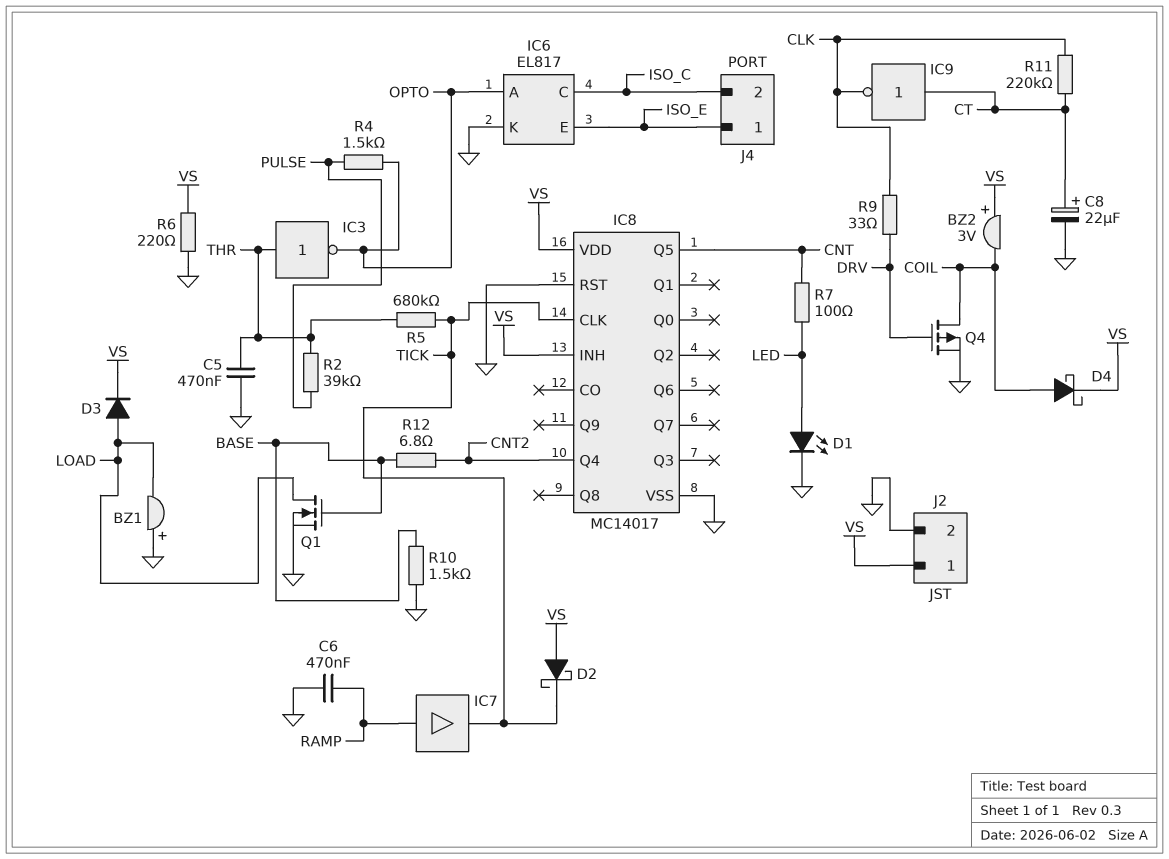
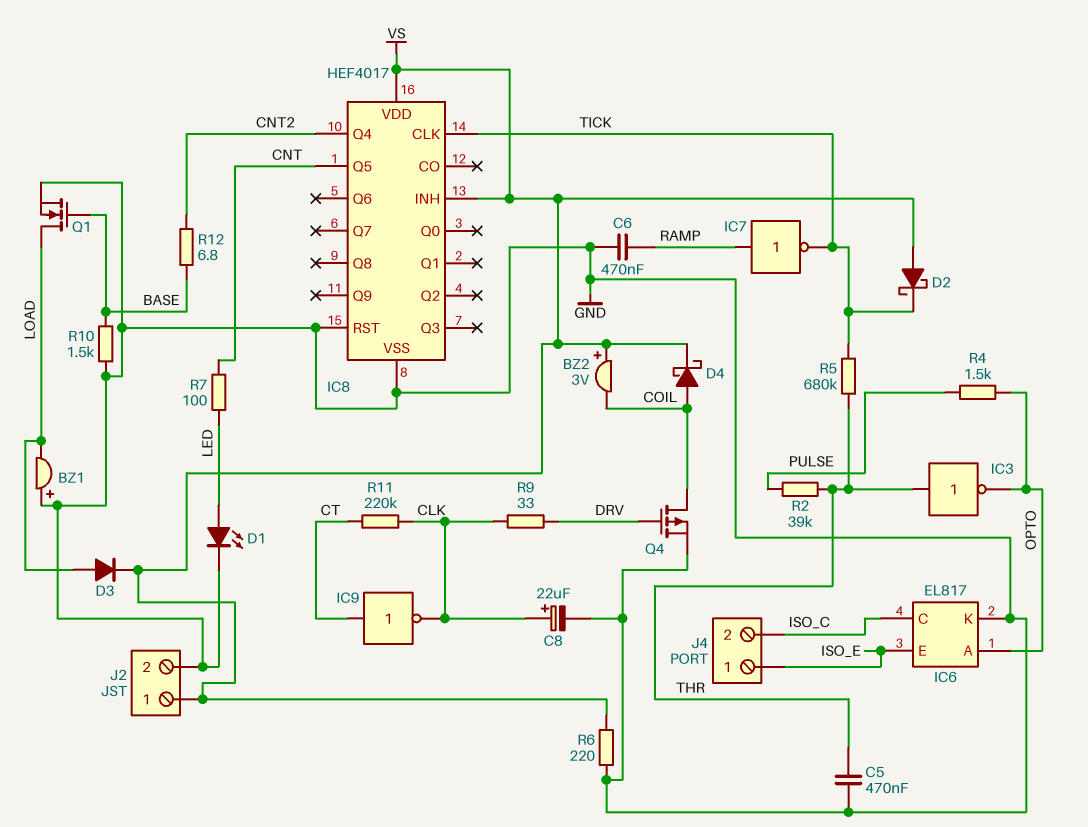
C8: 22uF (plus CT, minus GND) -> 22uF (plus CLK, minus GND)
IC7: buffer (in RAMP, out TICK) -> NOT (in RAMP, out TICK)
IC8: MC14017 -> HEF4017

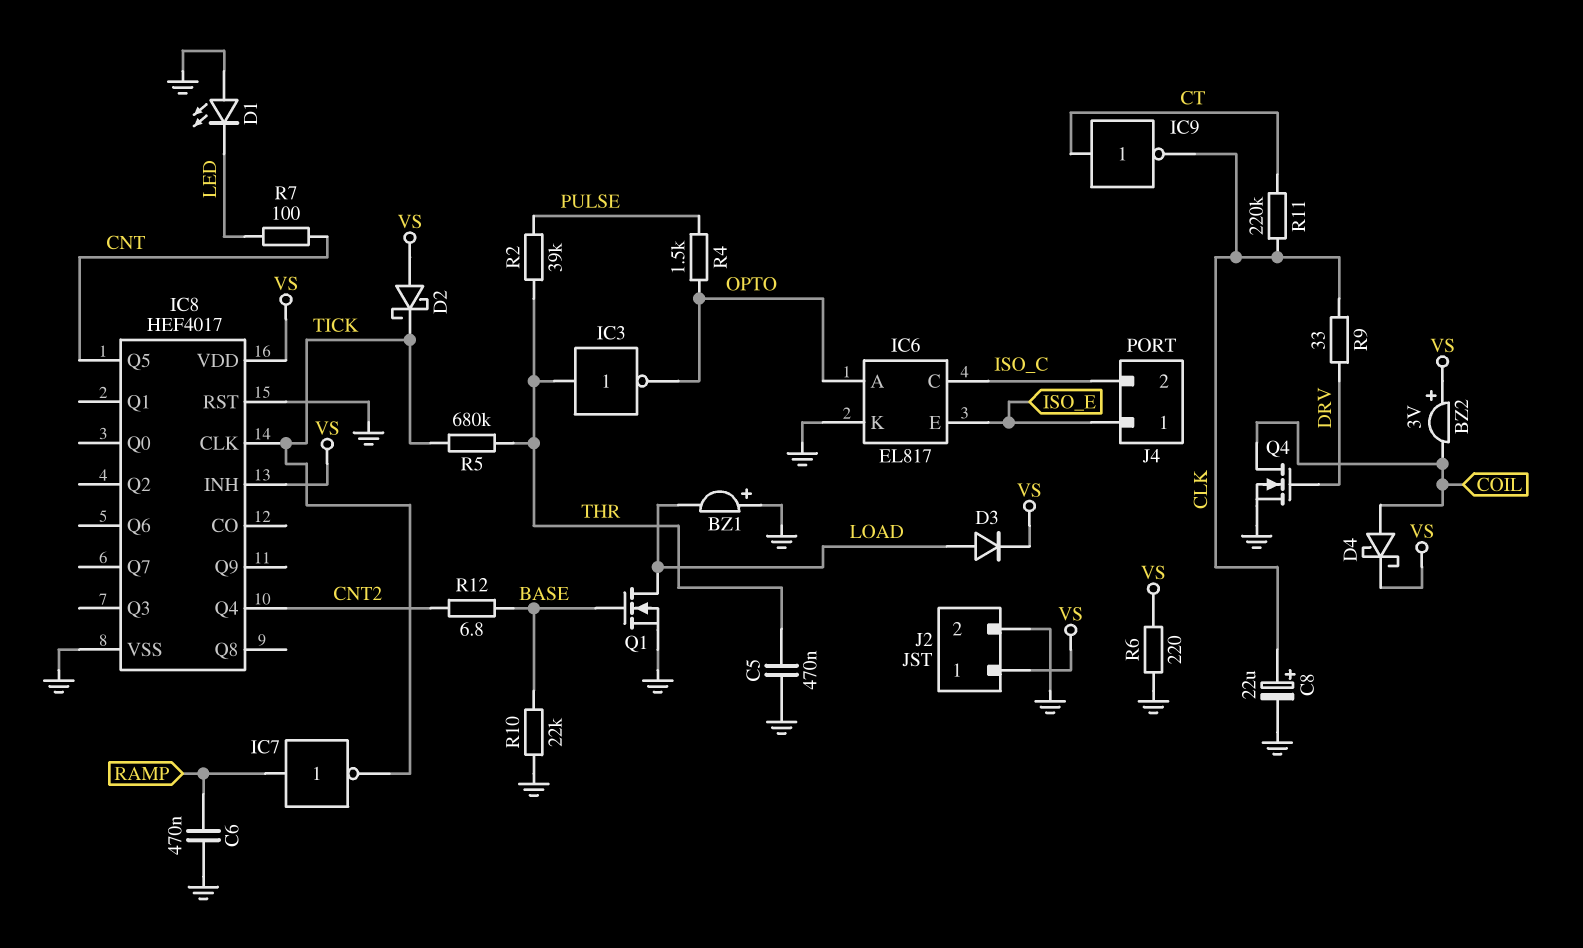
D1: LED (A LED, K GND) -> LED (A GND, K LED)
Q4: PMOS (G DRV, D COIL, S GND) -> NMOS (G DRV, D COIL, S GND)
R10: 1.5k (BASE, GND) -> 22k (BASE, GND)

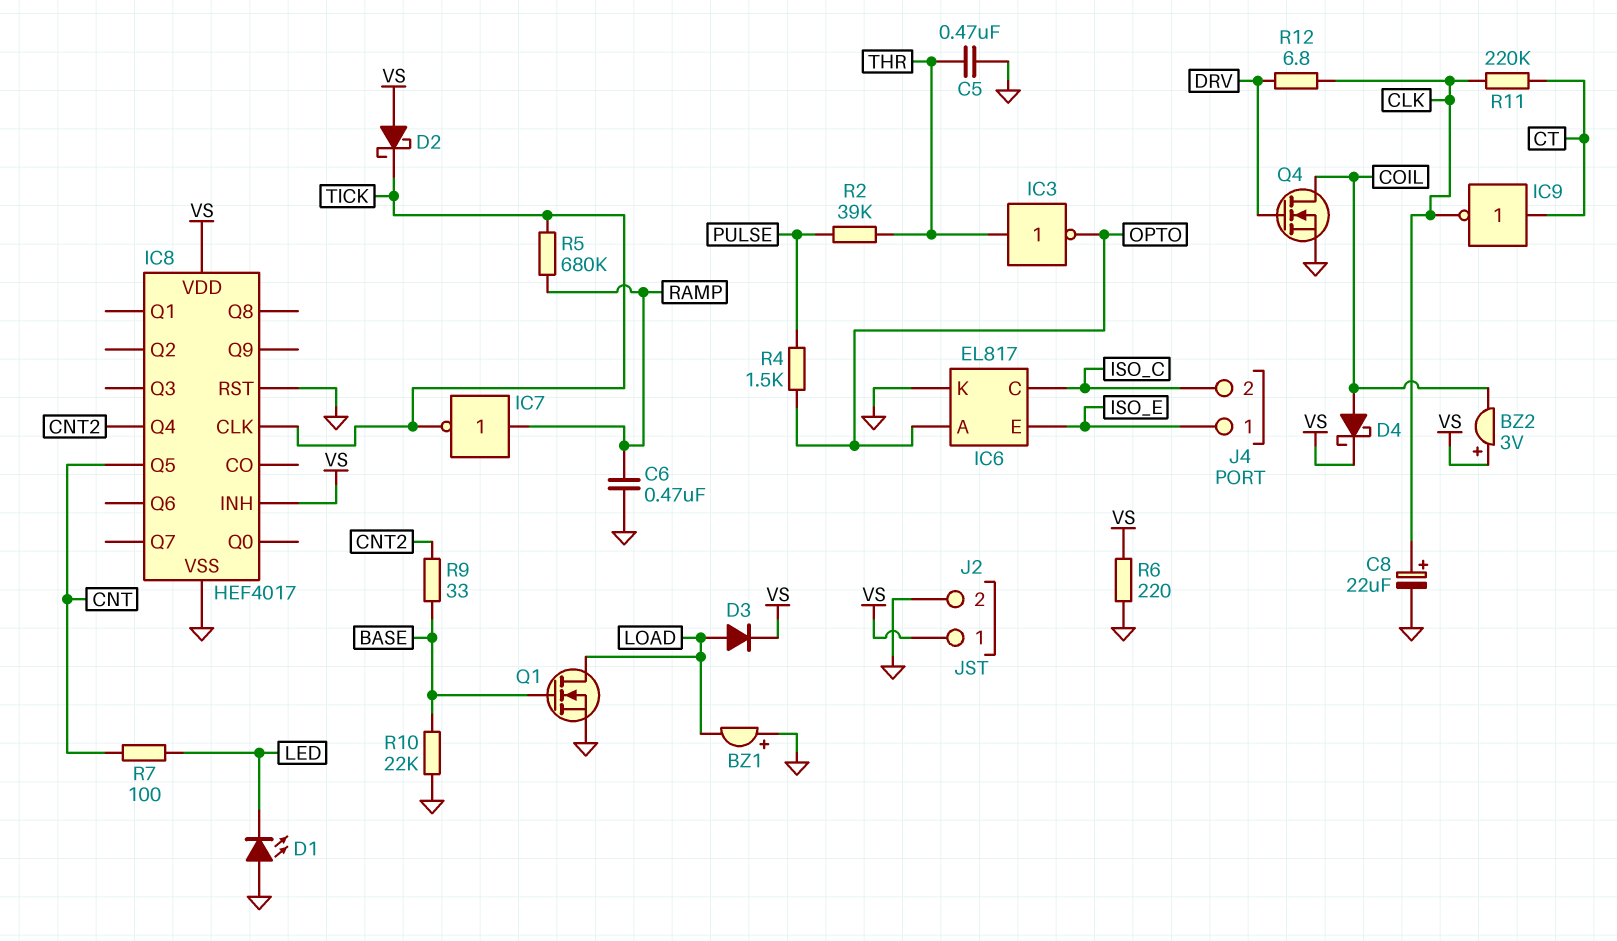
R5: 680k (THR, TICK) -> 680k (RAMP, TICK)
R9: 33 (CLK, DRV) -> 33 (BASE, CNT2)
R12: 6.8 (BASE, CNT2) -> 6.8 (CLK, DRV)

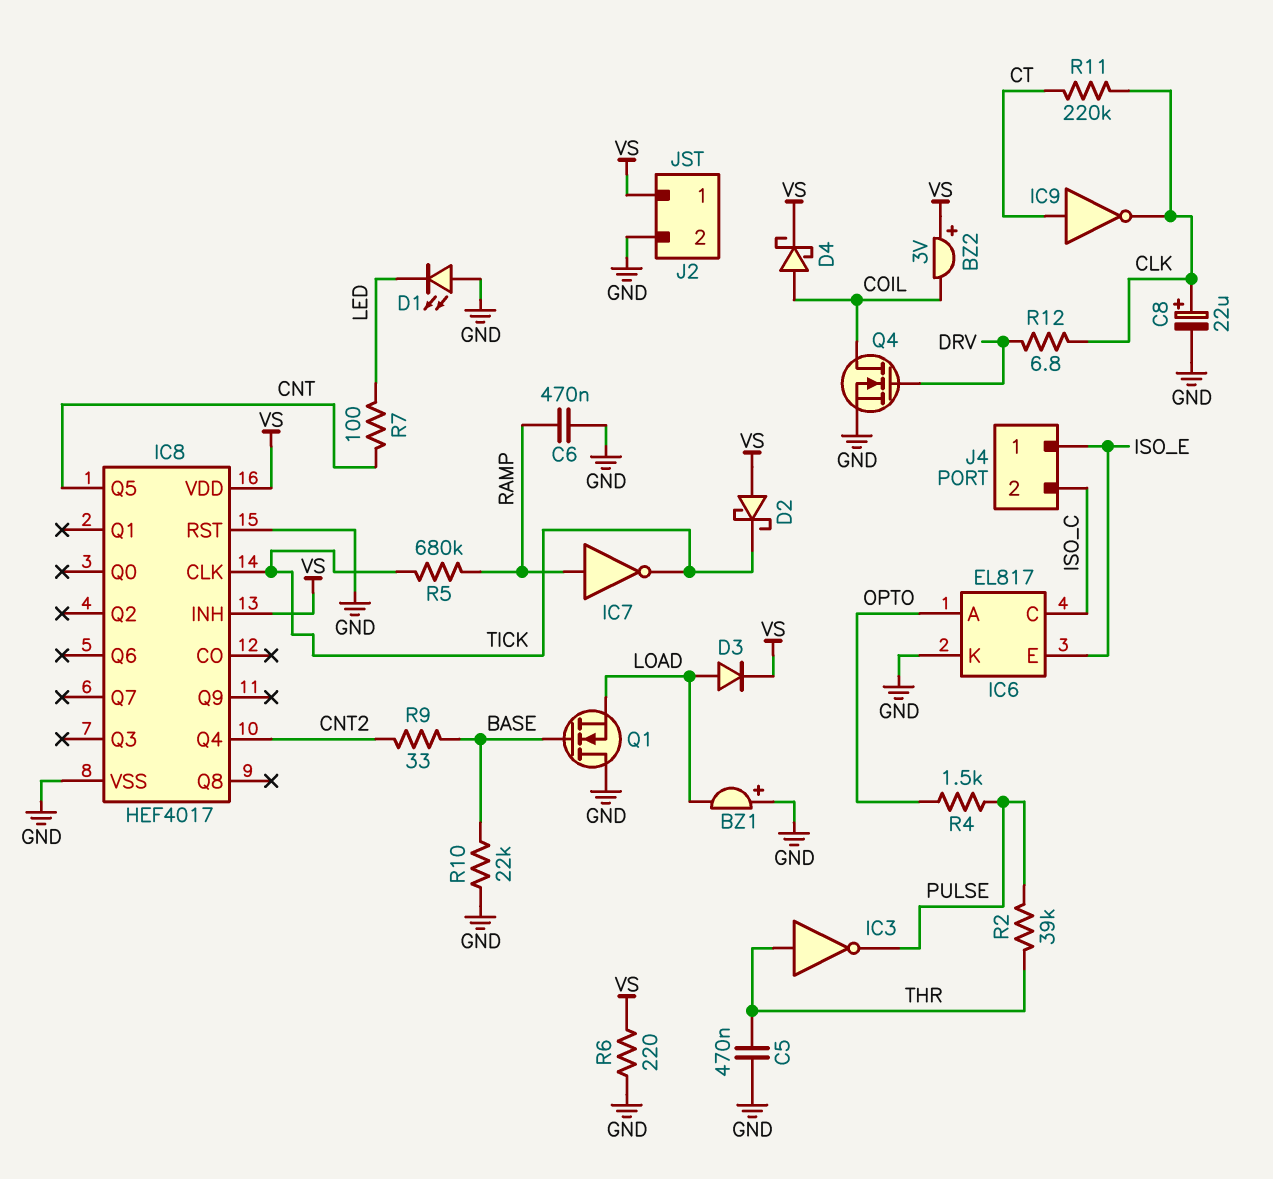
IC3: NOT (in THR, out OPTO) -> NOT (in THR, out PULSE)
Q1: NMOS (G BASE, D LOAD, S GND) -> NMOS (G BASE, D GND, S LOAD)

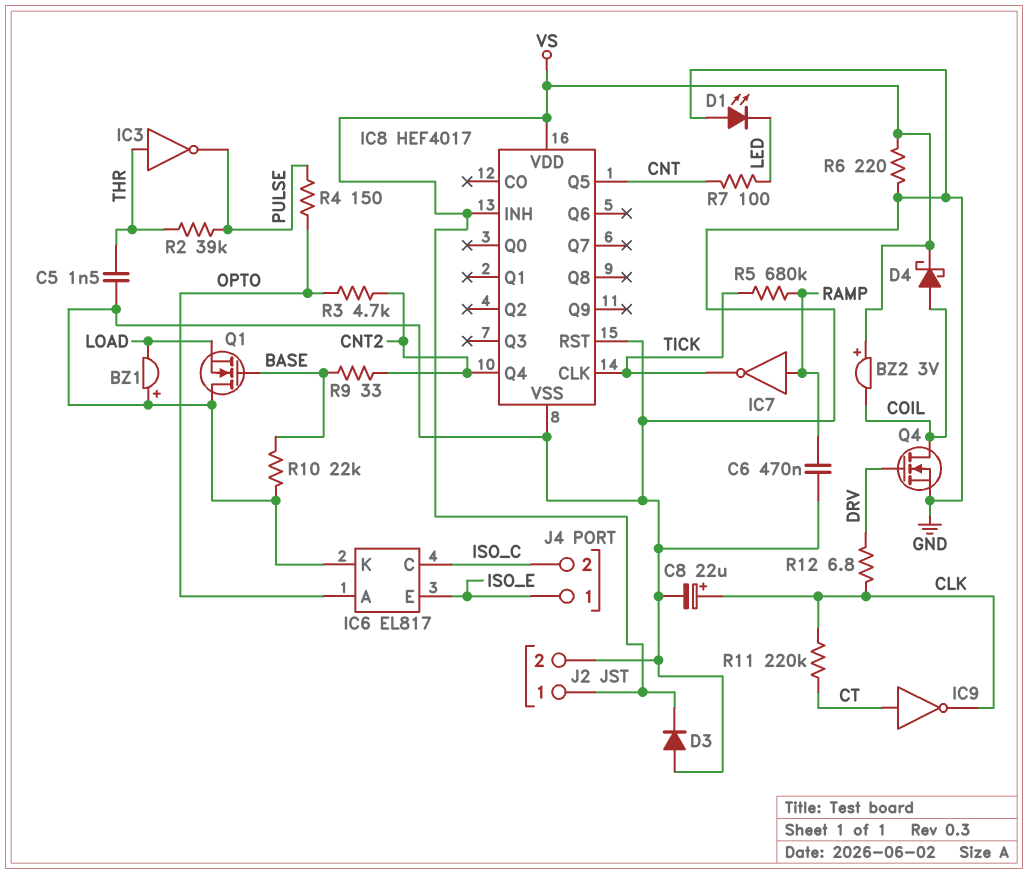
C5: 470nF (GND, THR) -> 1.5nF (GND, THR)
D2: schottky (A VS, K TICK) -> none
D3: diode (A LOAD, K VS) -> diode (A GND, K VS)
R3: none -> 4.7k (CNT2, OPTO)
R4: 1.5k (OPTO, PULSE) -> 150 (OPTO, PULSE)

